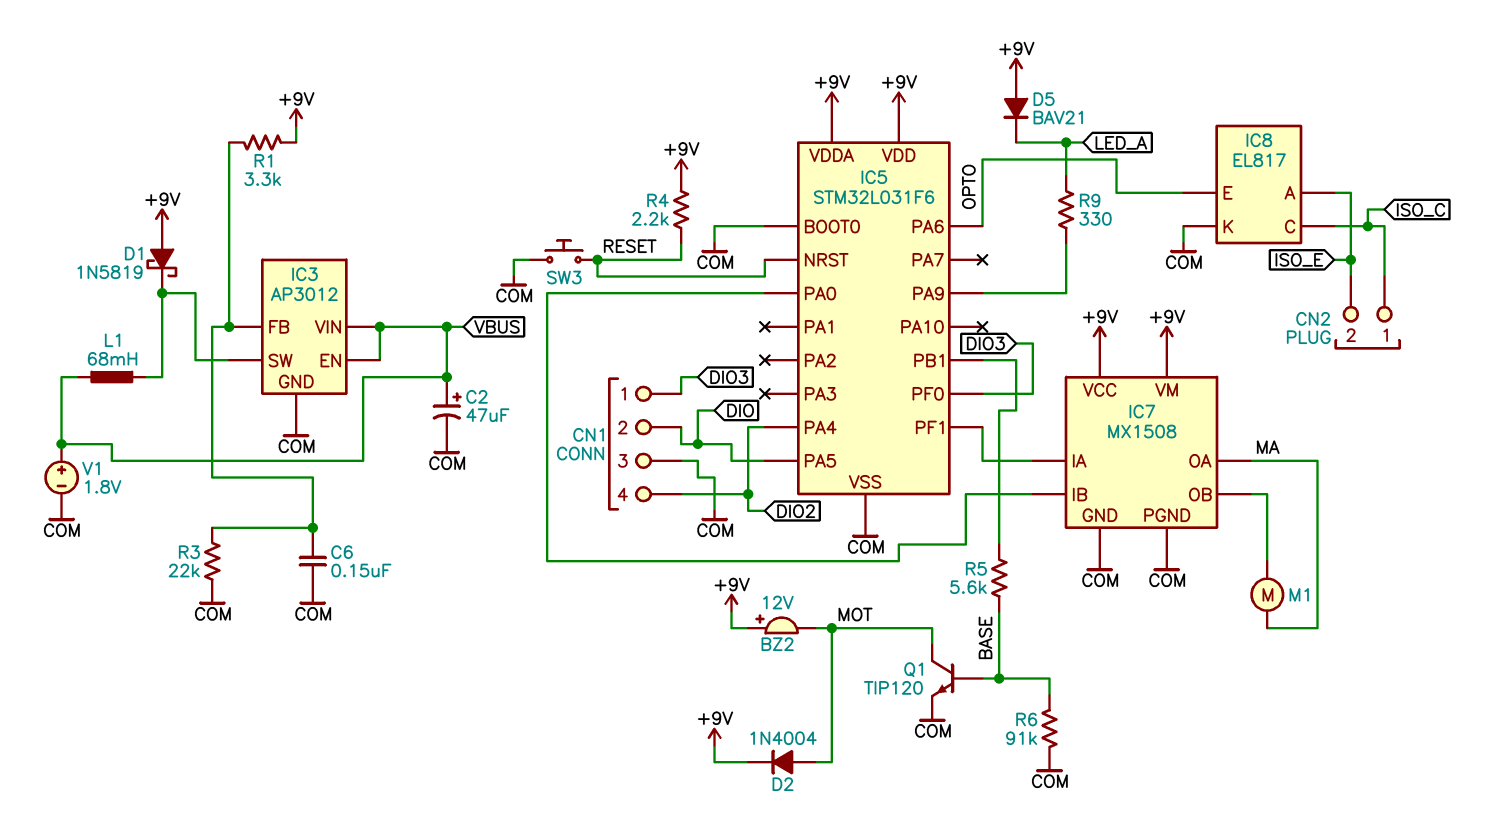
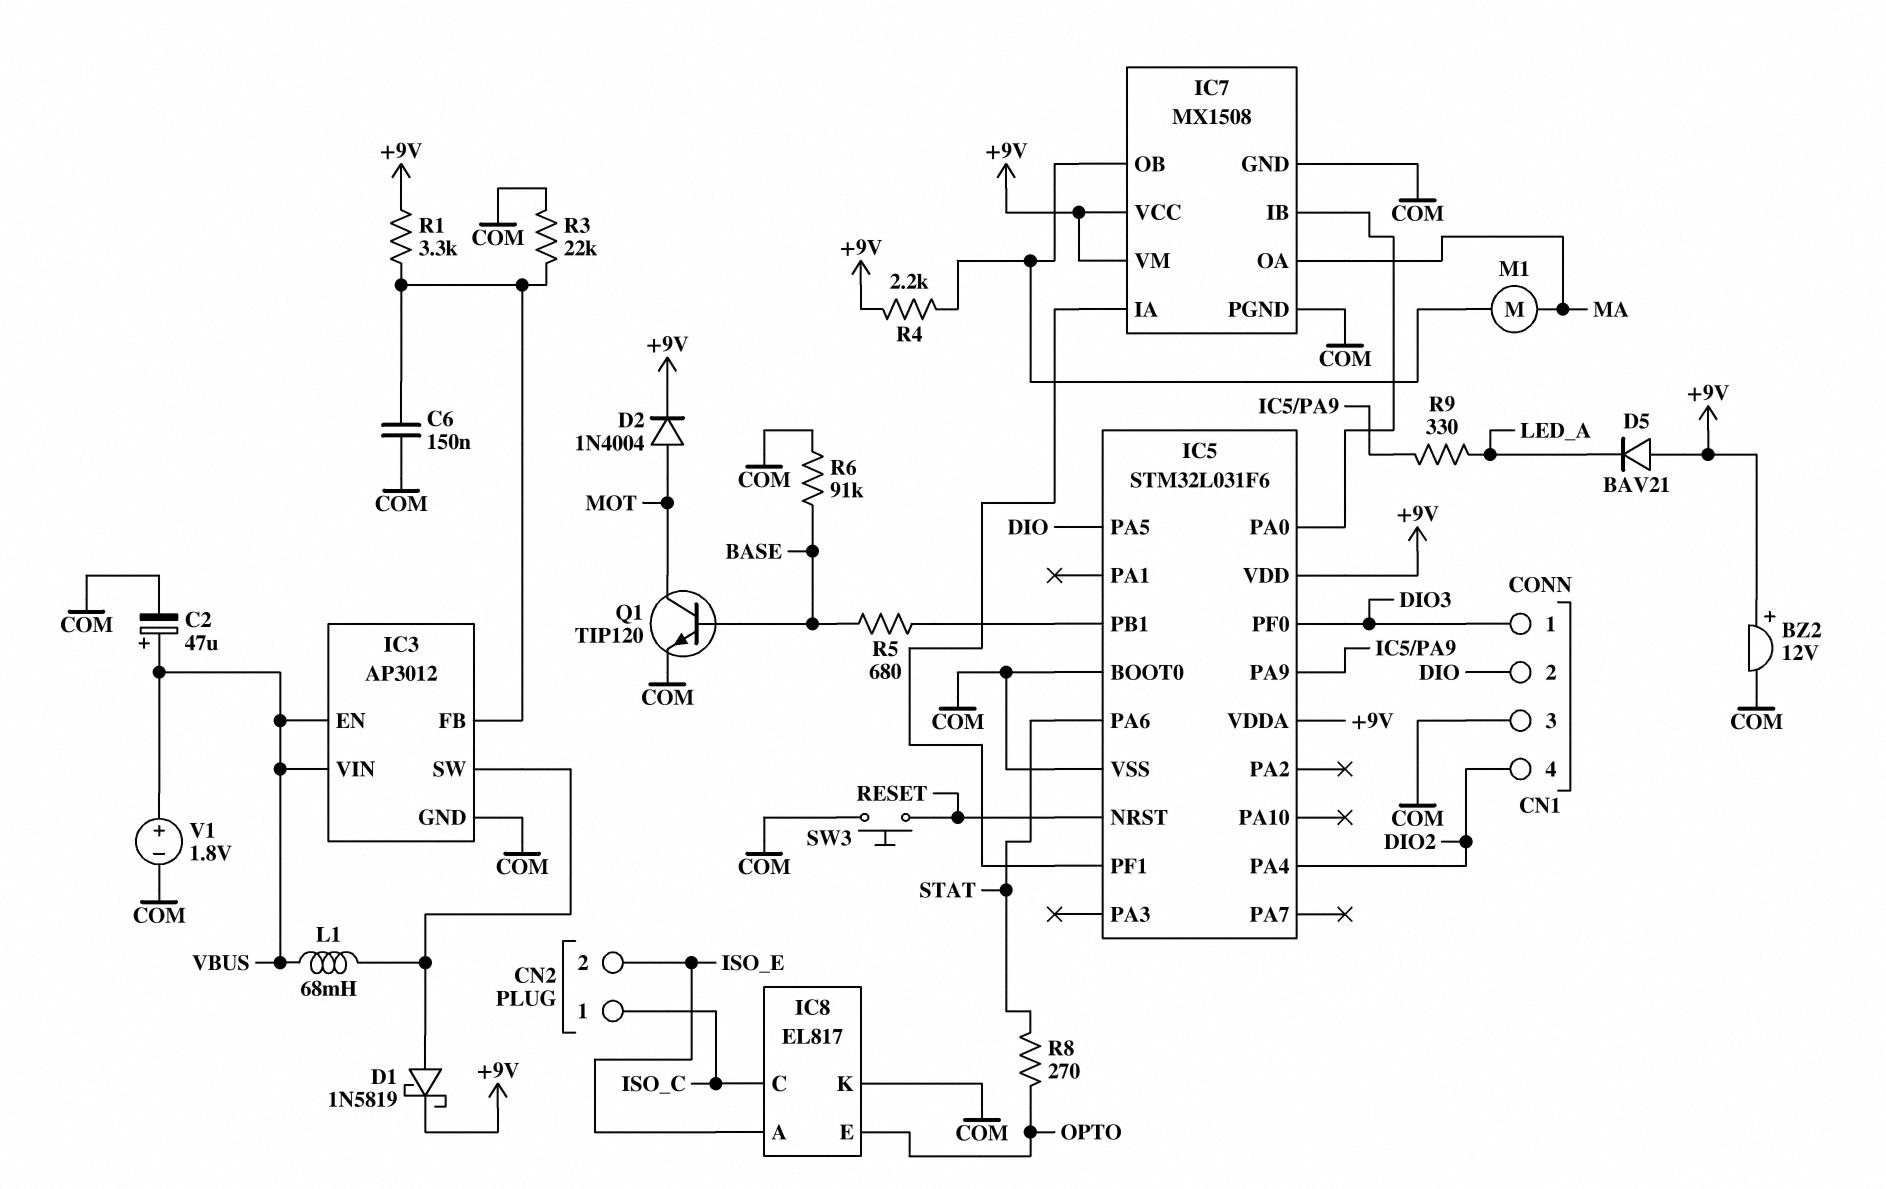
BZ2: buzzer 12V (plus +9V, minus MOT) -> buzzer 12V (plus +9V, minus COM)
D1: schottky 1N5819 (A +9V, K IC3/SW) -> schottky 1N5819 (A IC3/SW, K +9V)
IC5 pin PA6: OPTO -> STAT
R4: 2.2k (+9V, RESET) -> 2.2k (+9V, IC7/OB)
R5: 5.6k (BASE, IC5/PB1) -> 680 (BASE, IC5/PB1)
R8: none -> 270 (OPTO, STAT)

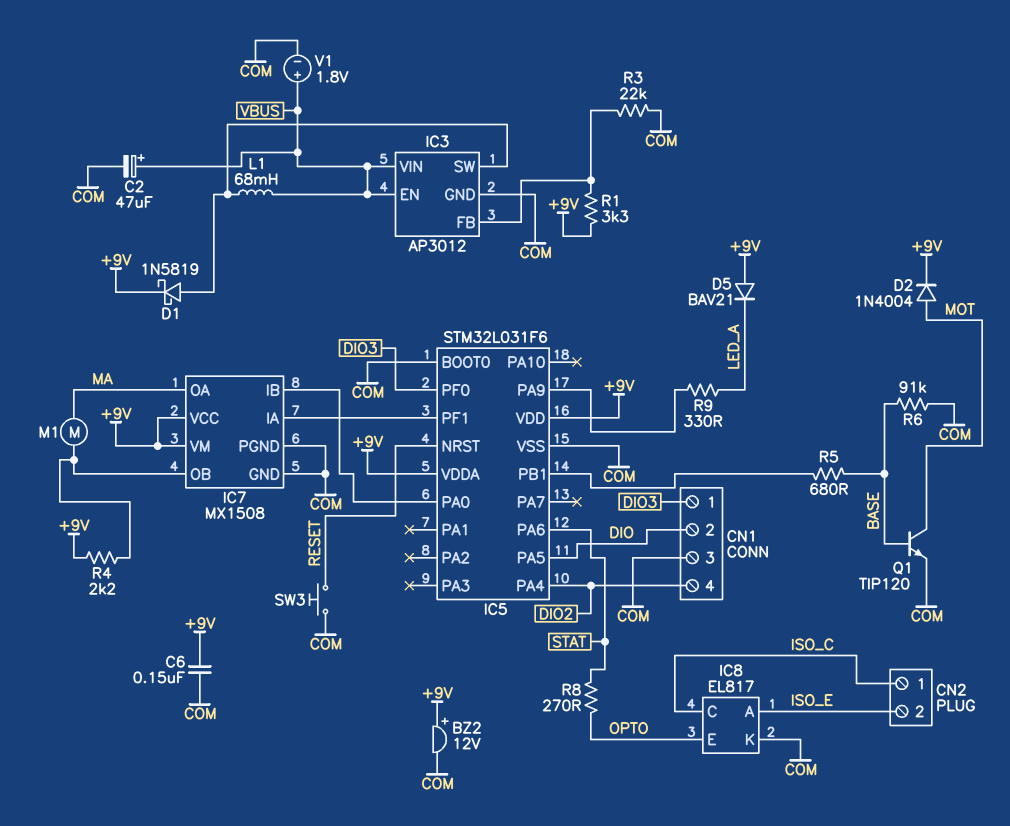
C6: 150nF (COM, IC3/FB) -> 150nF (+9V, COM)

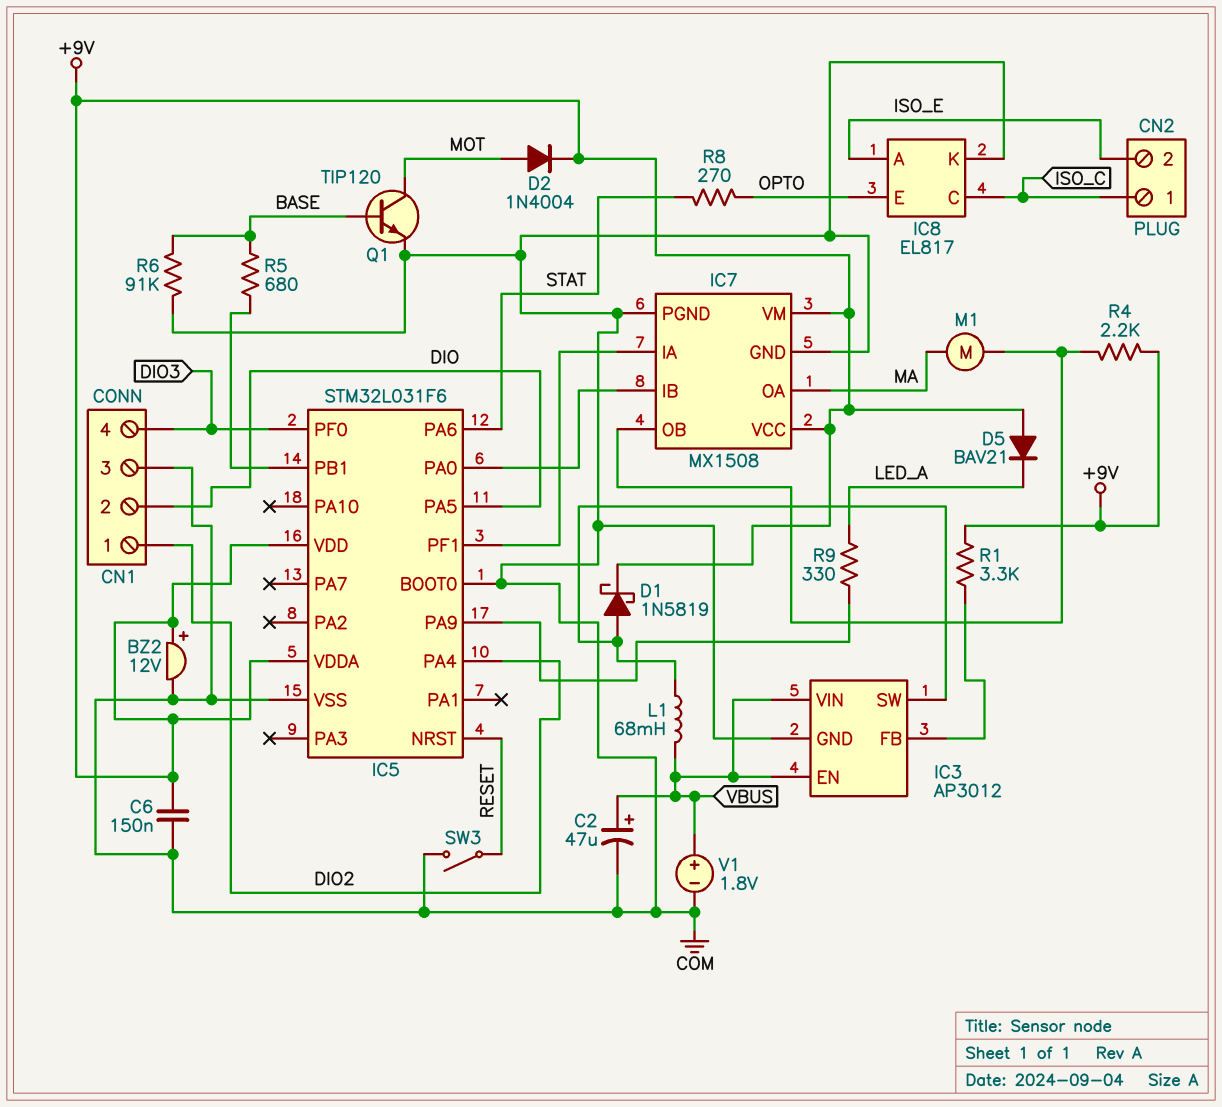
CN1 pin 1: DIO3 -> DIO2
CN1 pin 4: DIO2 -> DIO3
R3: 22k (COM, IC3/FB) -> none
SW3: button (COM, RESET) -> switch (COM, RESET)

